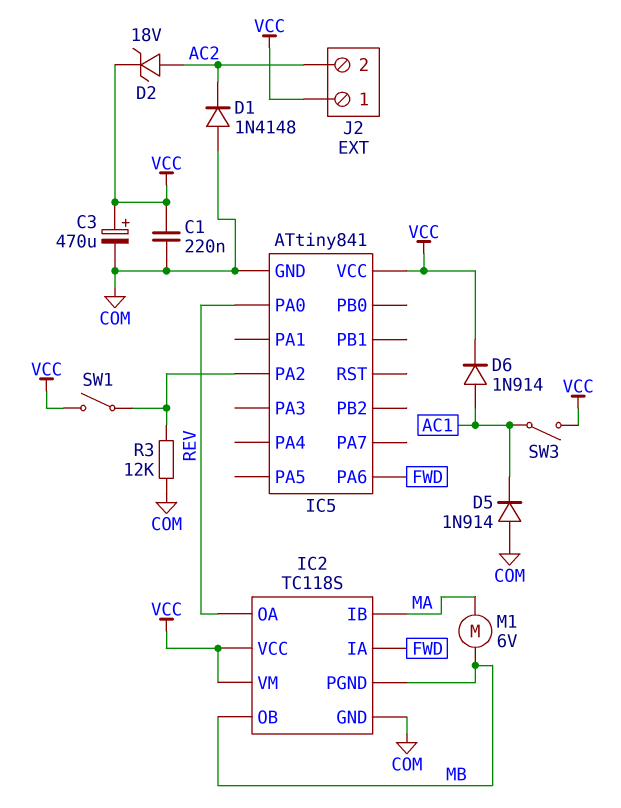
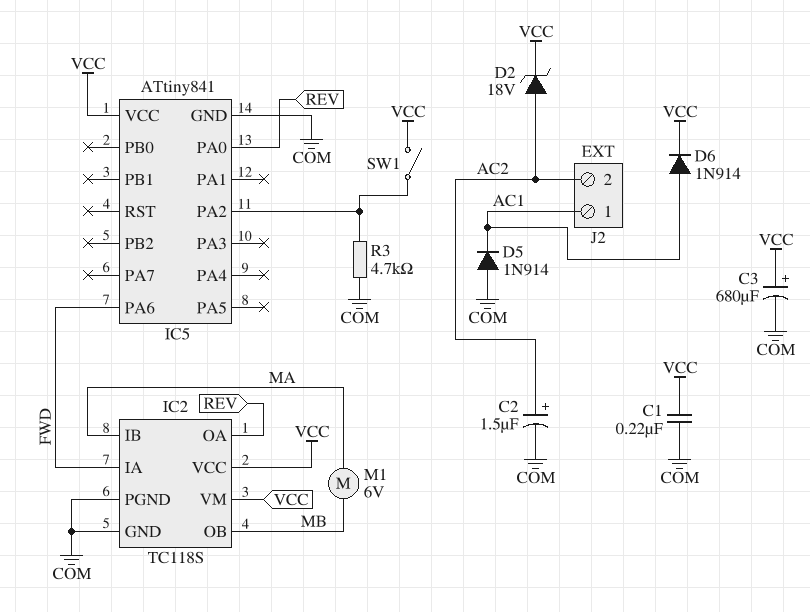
C2: none -> 1.5uF (plus AC2, minus COM)
C3: 470uF (plus VCC, minus COM) -> 680uF (plus VCC, minus COM)
D1: diode 1N4148 (A COM, K AC2) -> none
IC2 pin PGND: MB -> COM
J2 pin 1: VCC -> AC1
R3: 12k (COM, IC5/PA2) -> 4.7k (COM, IC5/PA2)
SW3: switch (AC1, VCC) -> none

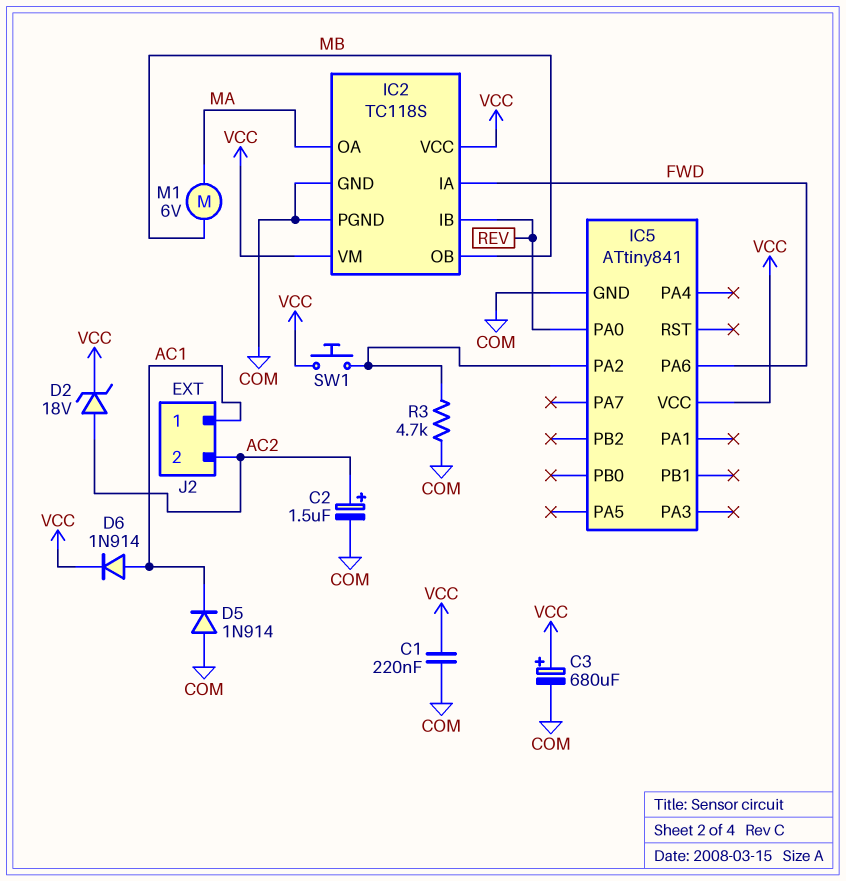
IC2 pin IB: MA -> REV
IC2 pin OA: REV -> MA
SW1: switch (IC5/PA2, VCC) -> button (IC5/PA2, VCC)

